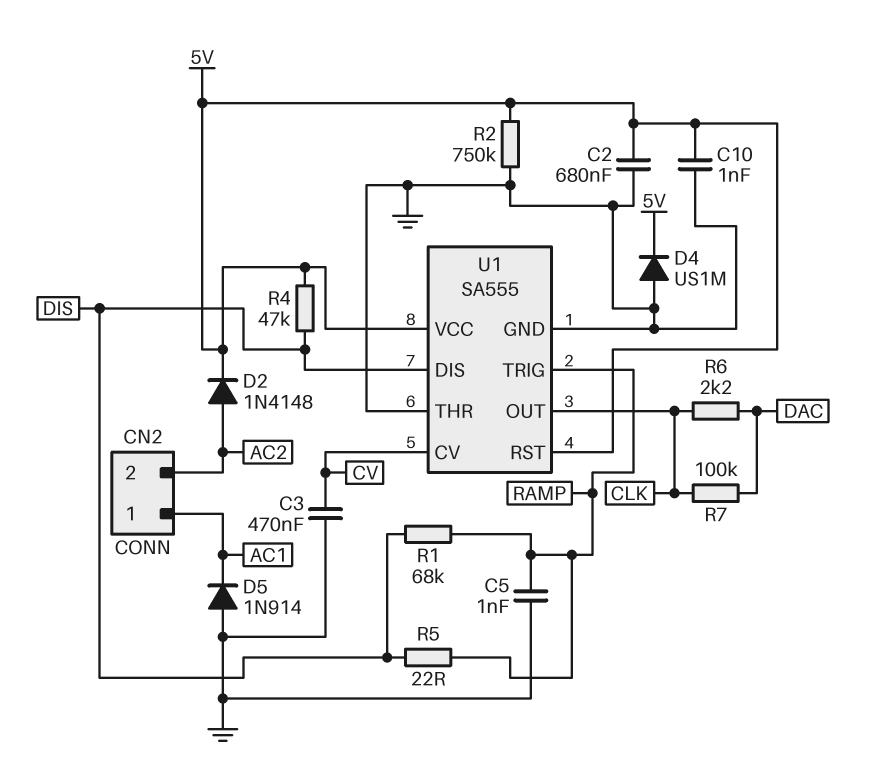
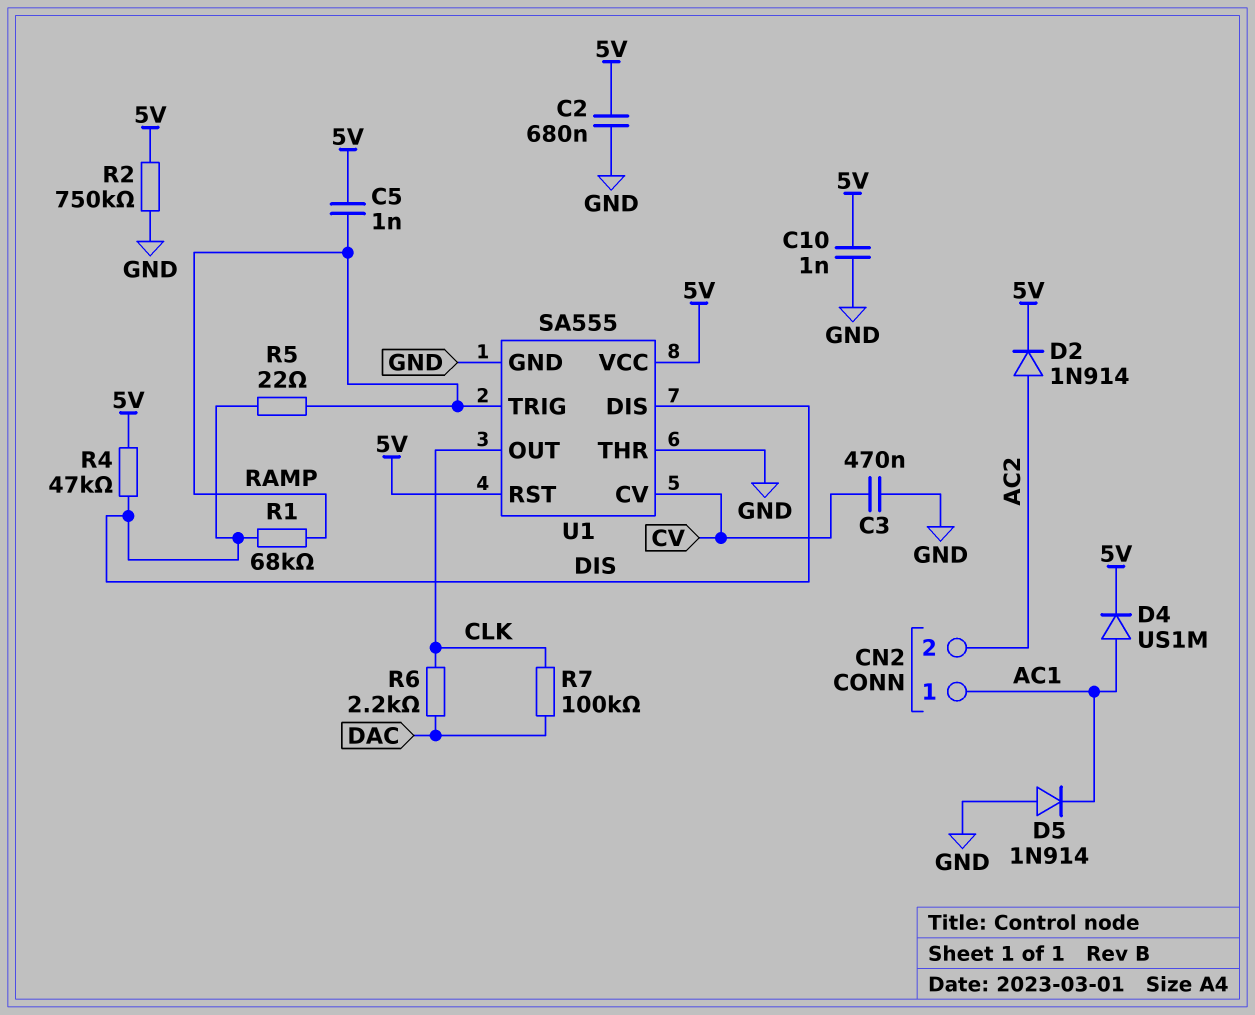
C5: 1nF (GND, RAMP) -> 1nF (5V, RAMP)
D2: diode 1N4148 (A AC2, K 5V) -> diode 1N914 (A AC2, K 5V)
D4: diode US1M (A GND, K 5V) -> diode US1M (A AC1, K 5V)

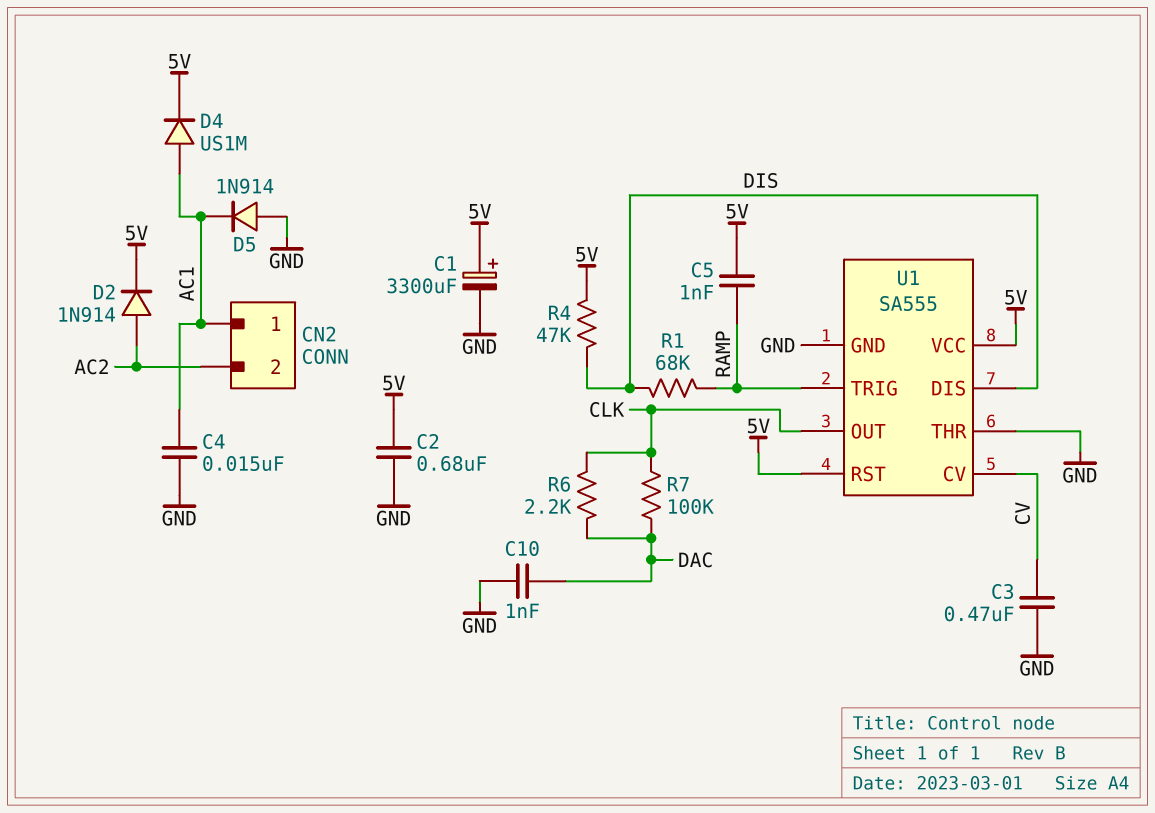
C1: none -> 3300uF (plus 5V, minus GND)
C4: none -> 15nF (AC1, GND)
C10: 1nF (5V, GND) -> 1nF (DAC, GND)
R2: 750k (5V, GND) -> none
R5: 22 (DIS, RAMP) -> none

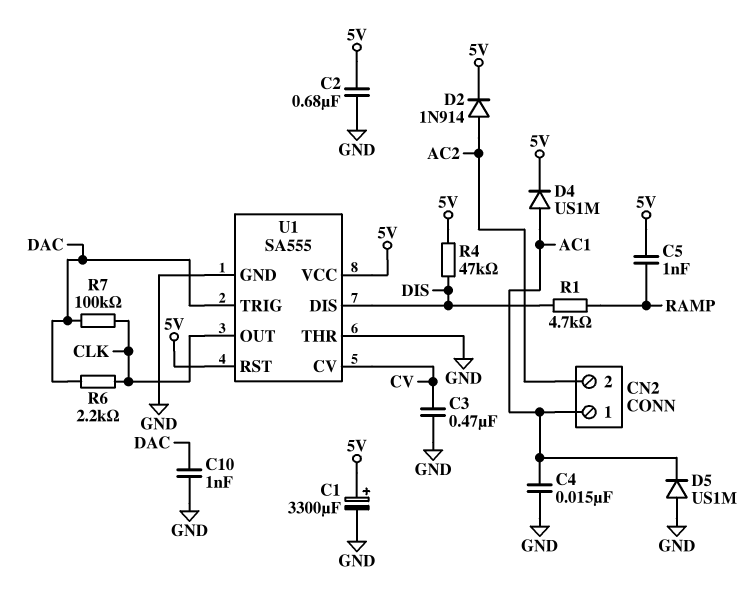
D5: diode 1N914 (A GND, K AC1) -> diode US1M (A GND, K AC1)
R1: 68k (DIS, RAMP) -> 4.7k (DIS, RAMP)
U1 pin TRIG: RAMP -> DAC

